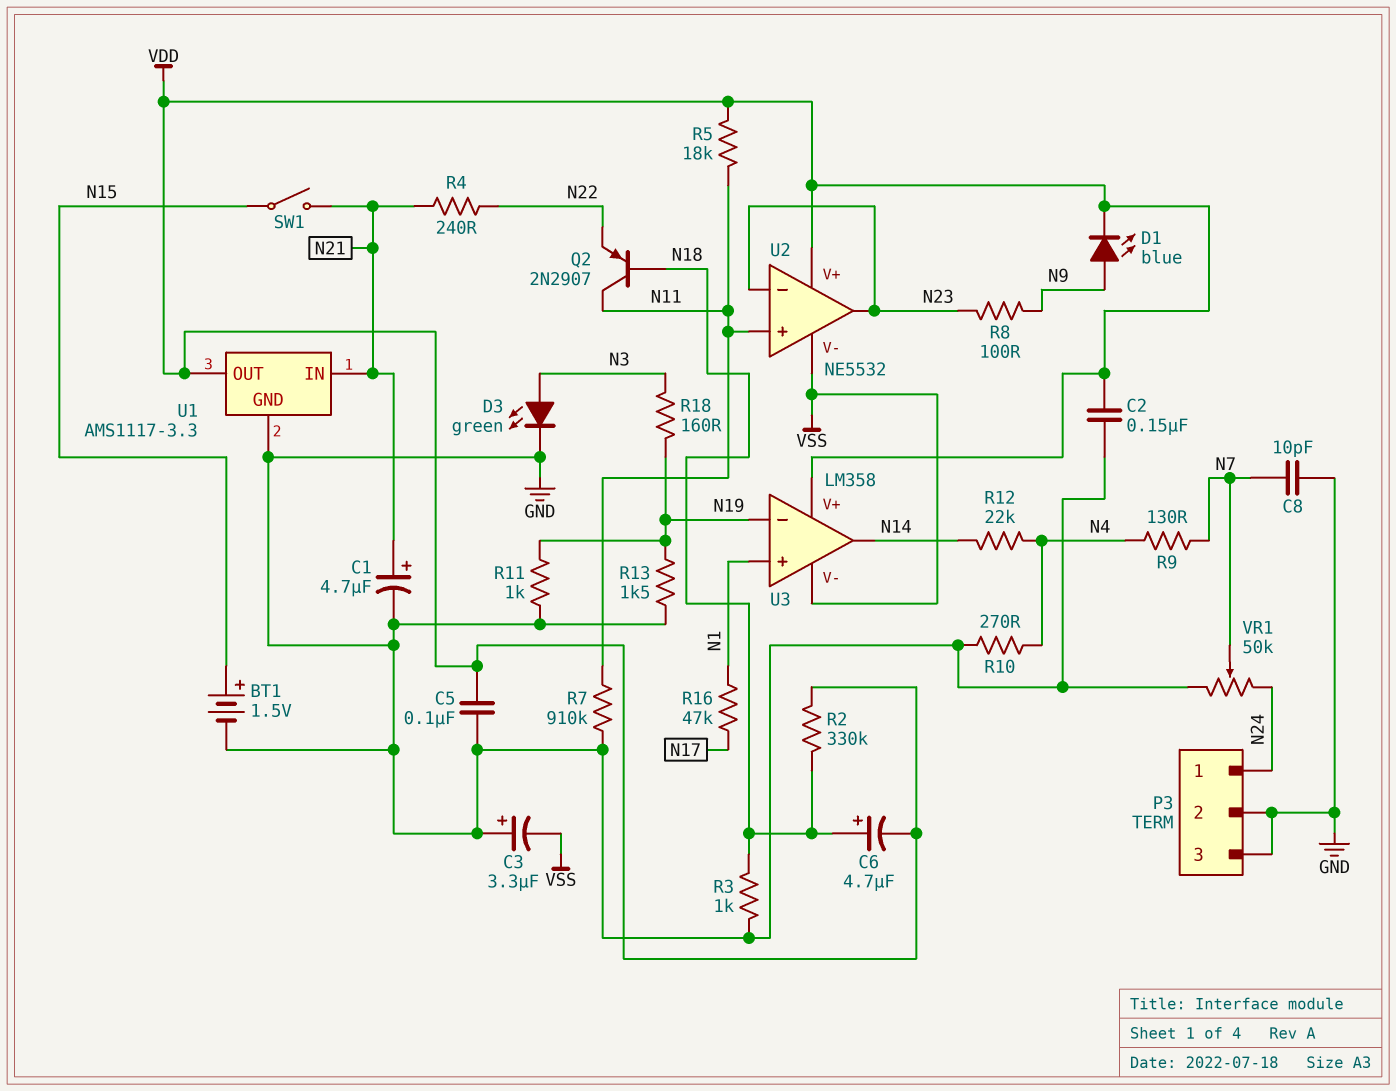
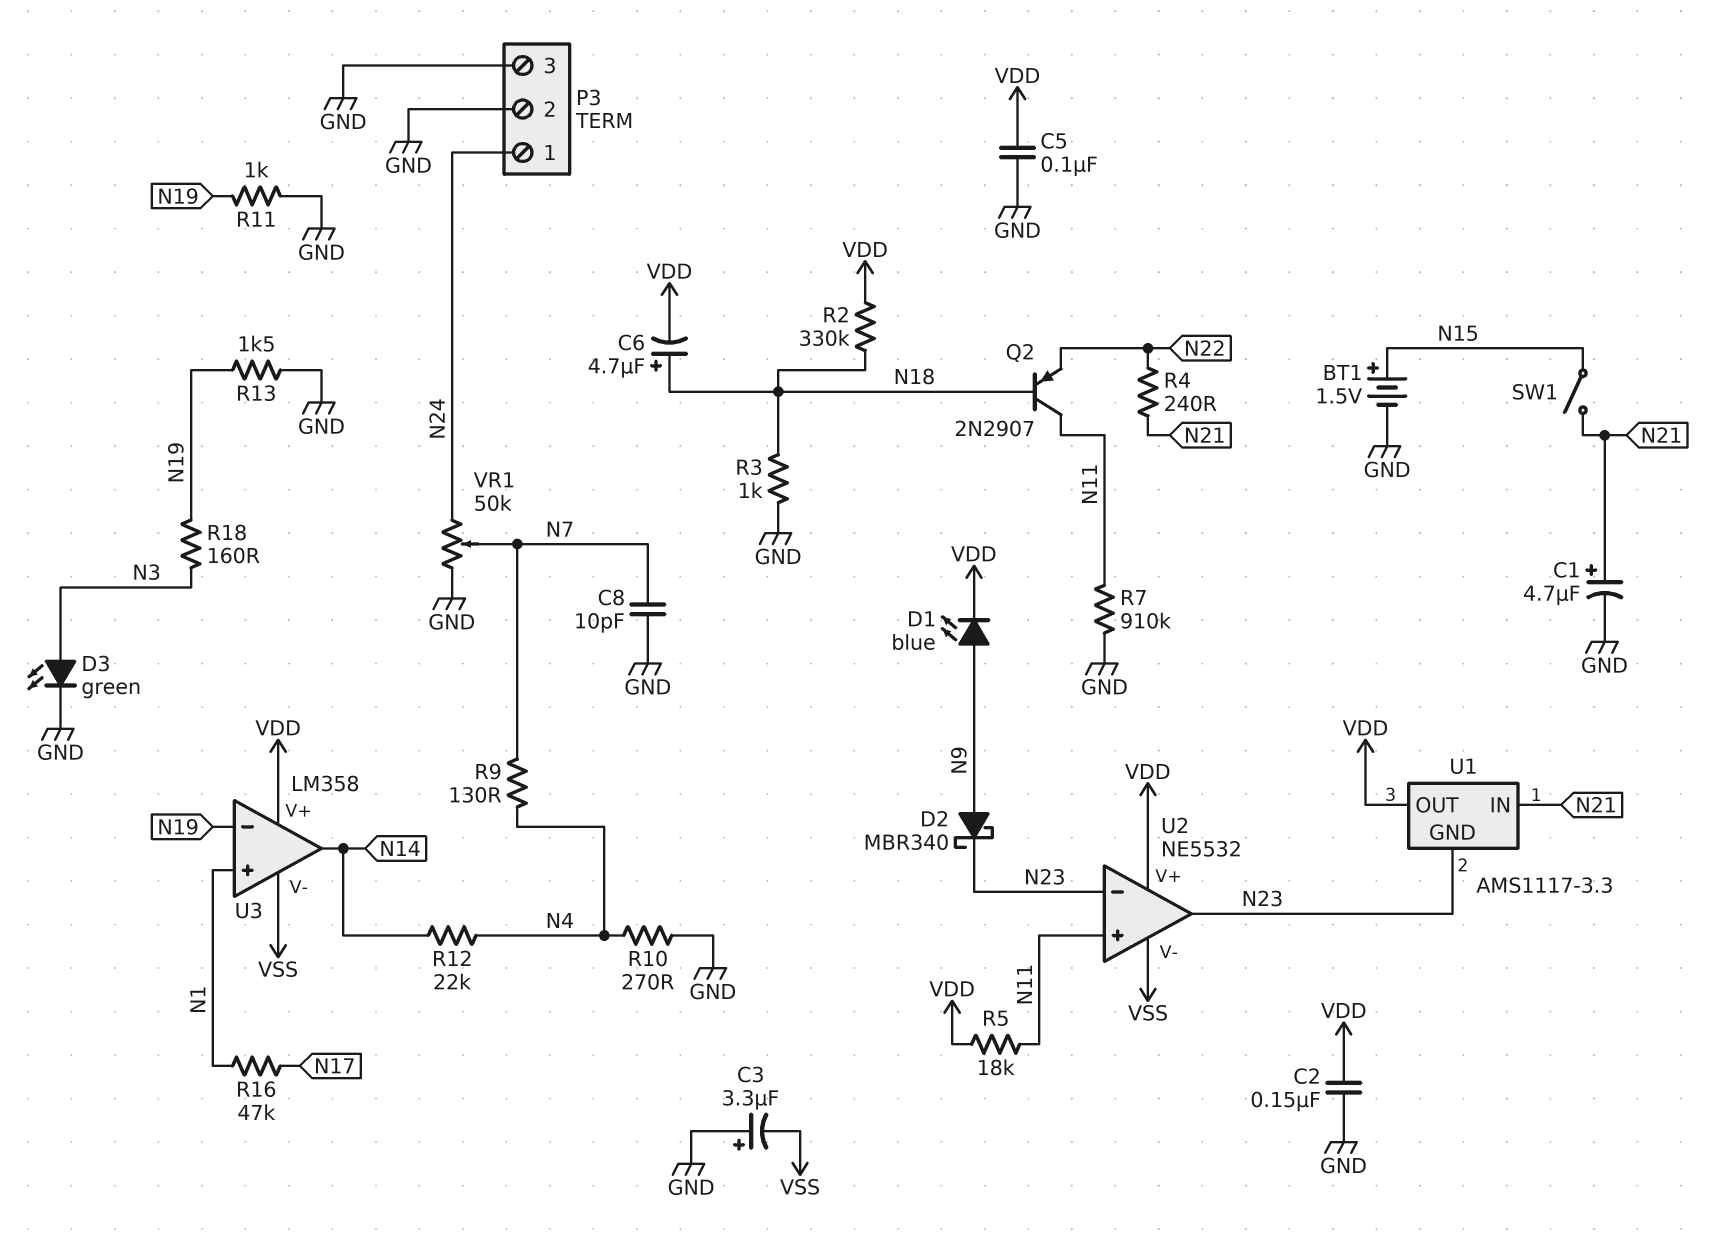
D2: none -> schottky MBR340 (A N9, K N23)
R8: 100 (N9, N23) -> none
U1 pin GND: GND -> N23

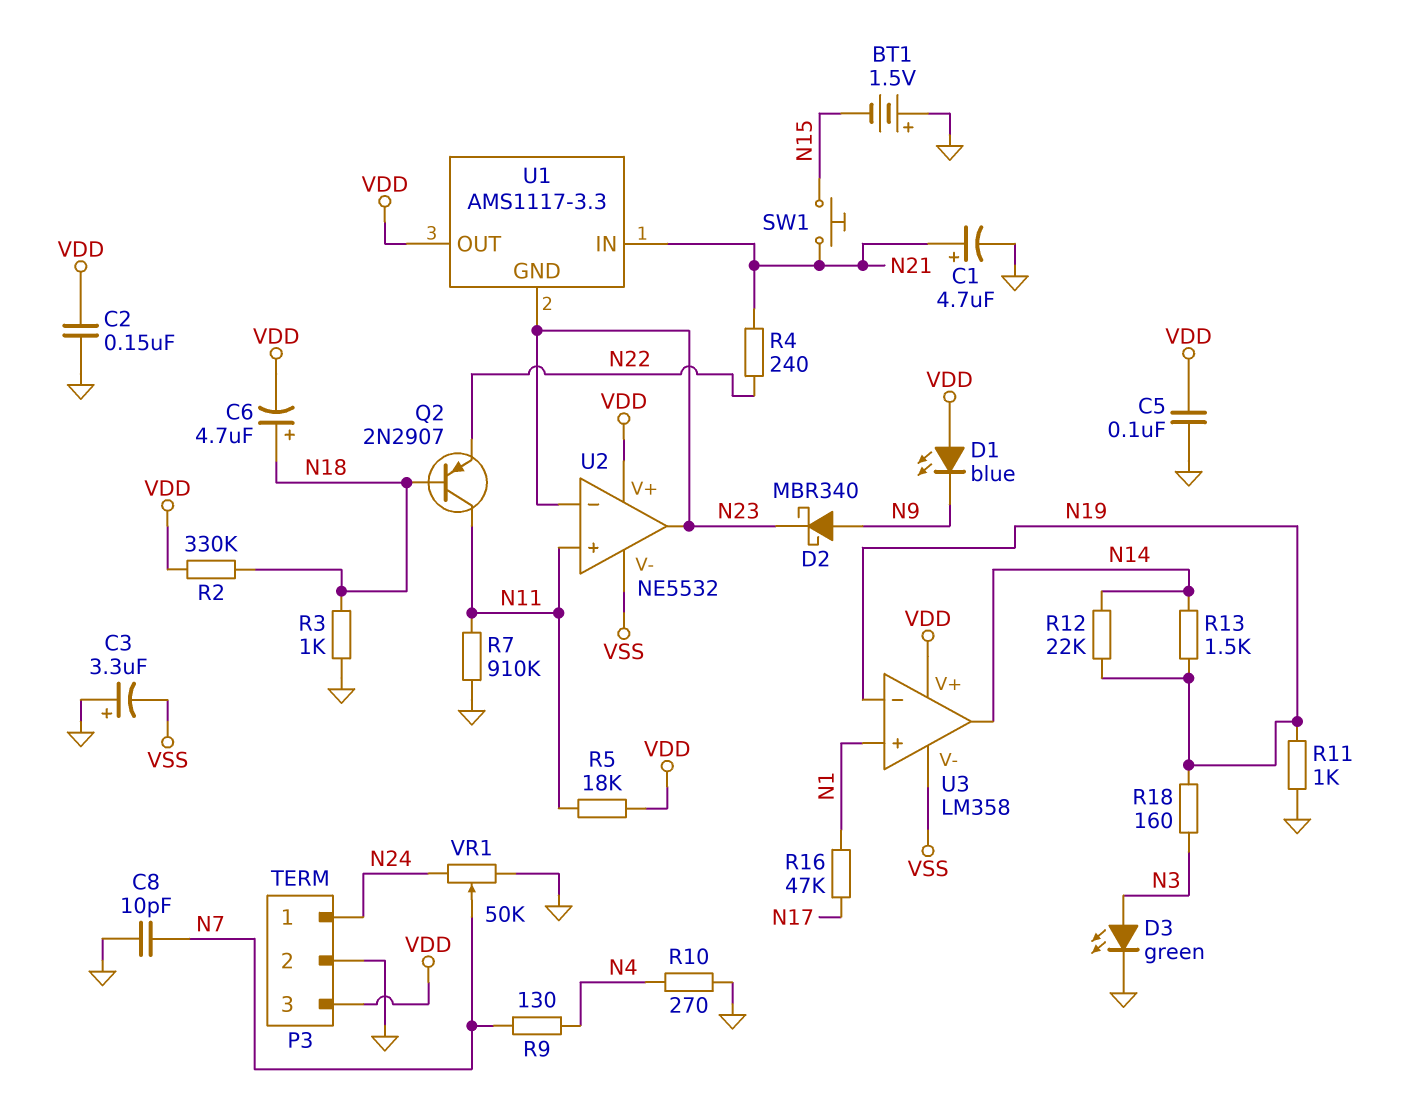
BT1: 1.5V (plus N15, minus GND) -> 1.5V (plus GND, minus N15)
D1: LED blue (A N9, K VDD) -> LED blue (A VDD, K N9)
P3 pin 3: GND -> VDD
R12: 22k (N4, N14) -> 22k (N14, N19)
R13: 1.5k (GND, N19) -> 1.5k (N14, N19)
SW1: switch (N15, N21) -> button (N15, N21)

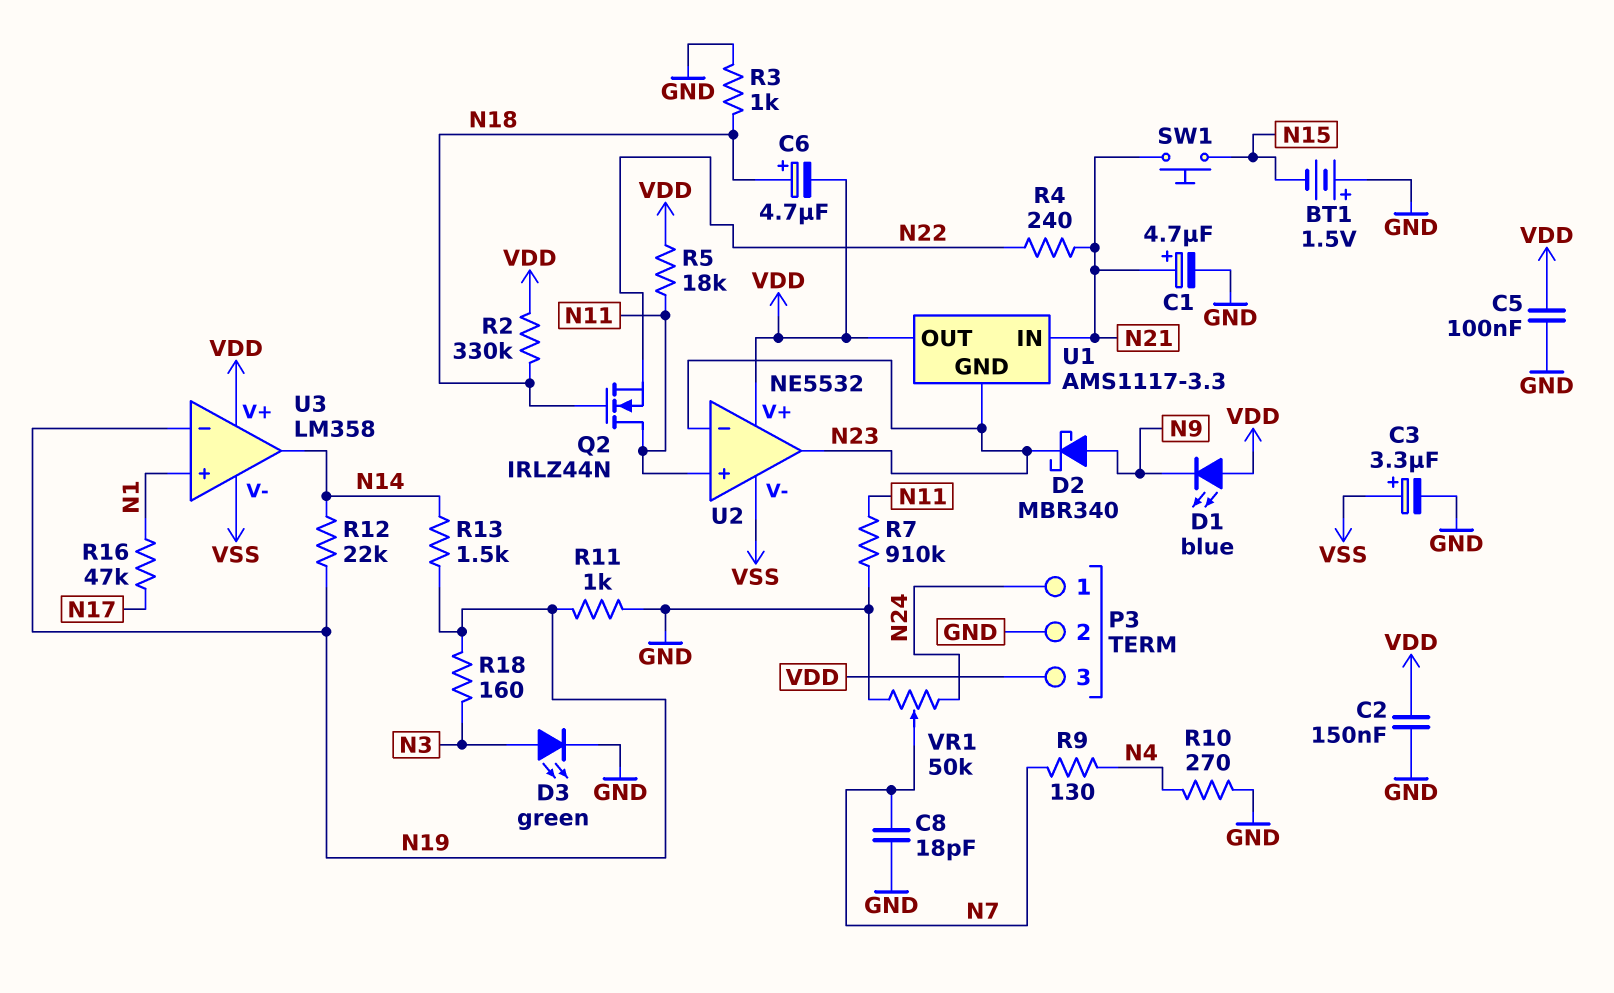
C3: 3.3uF (plus GND, minus VSS) -> 3.3uF (plus VSS, minus GND)
C8: 10pF (GND, N7) -> 18pF (GND, N7)
Q2: PNP 2N2907 (B N18, C N11, E N22) -> NMOS IRLZ44N (G N18, D N11, S N22)

